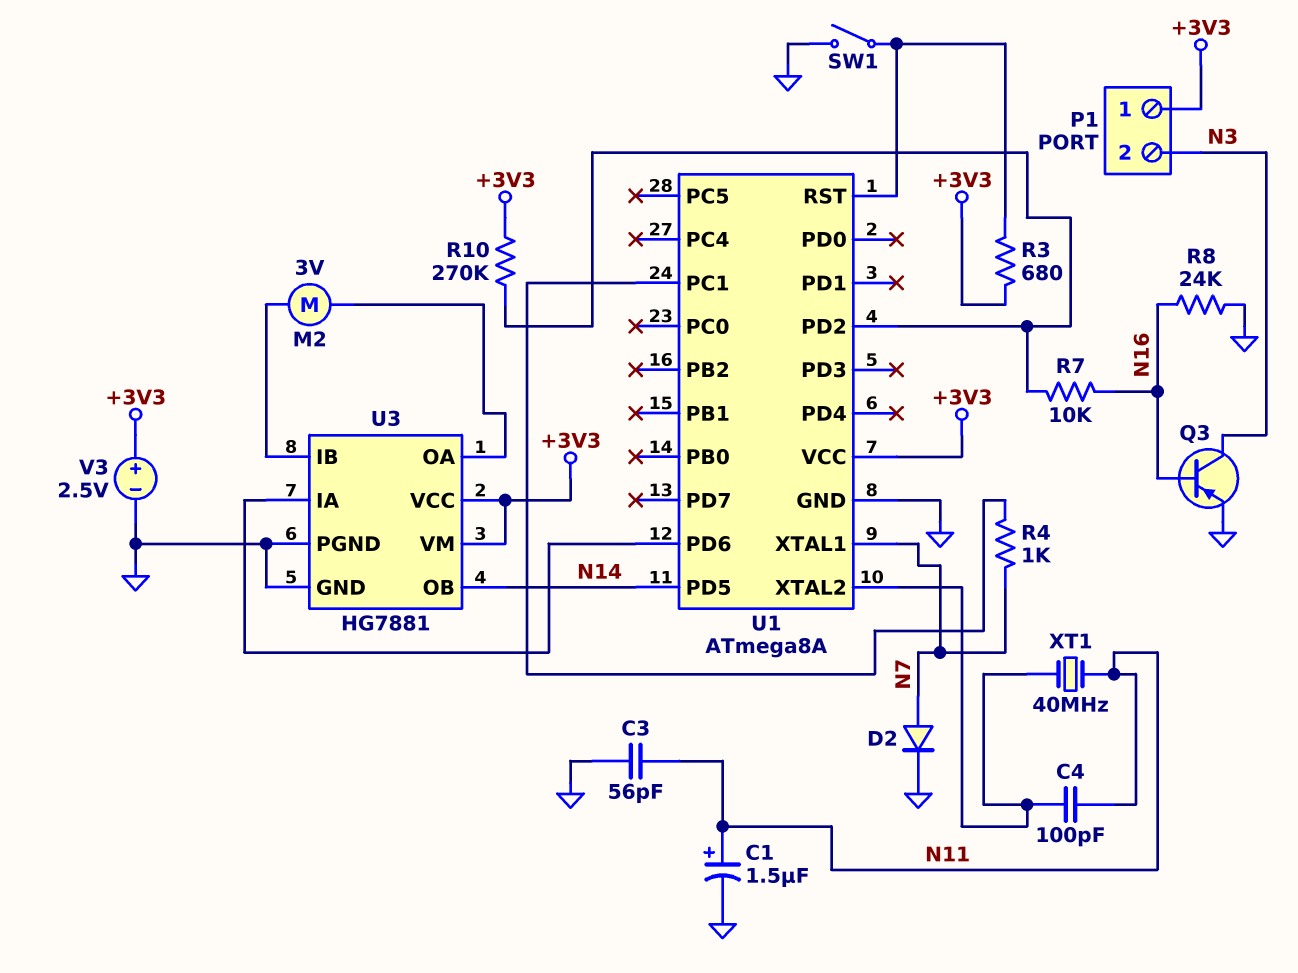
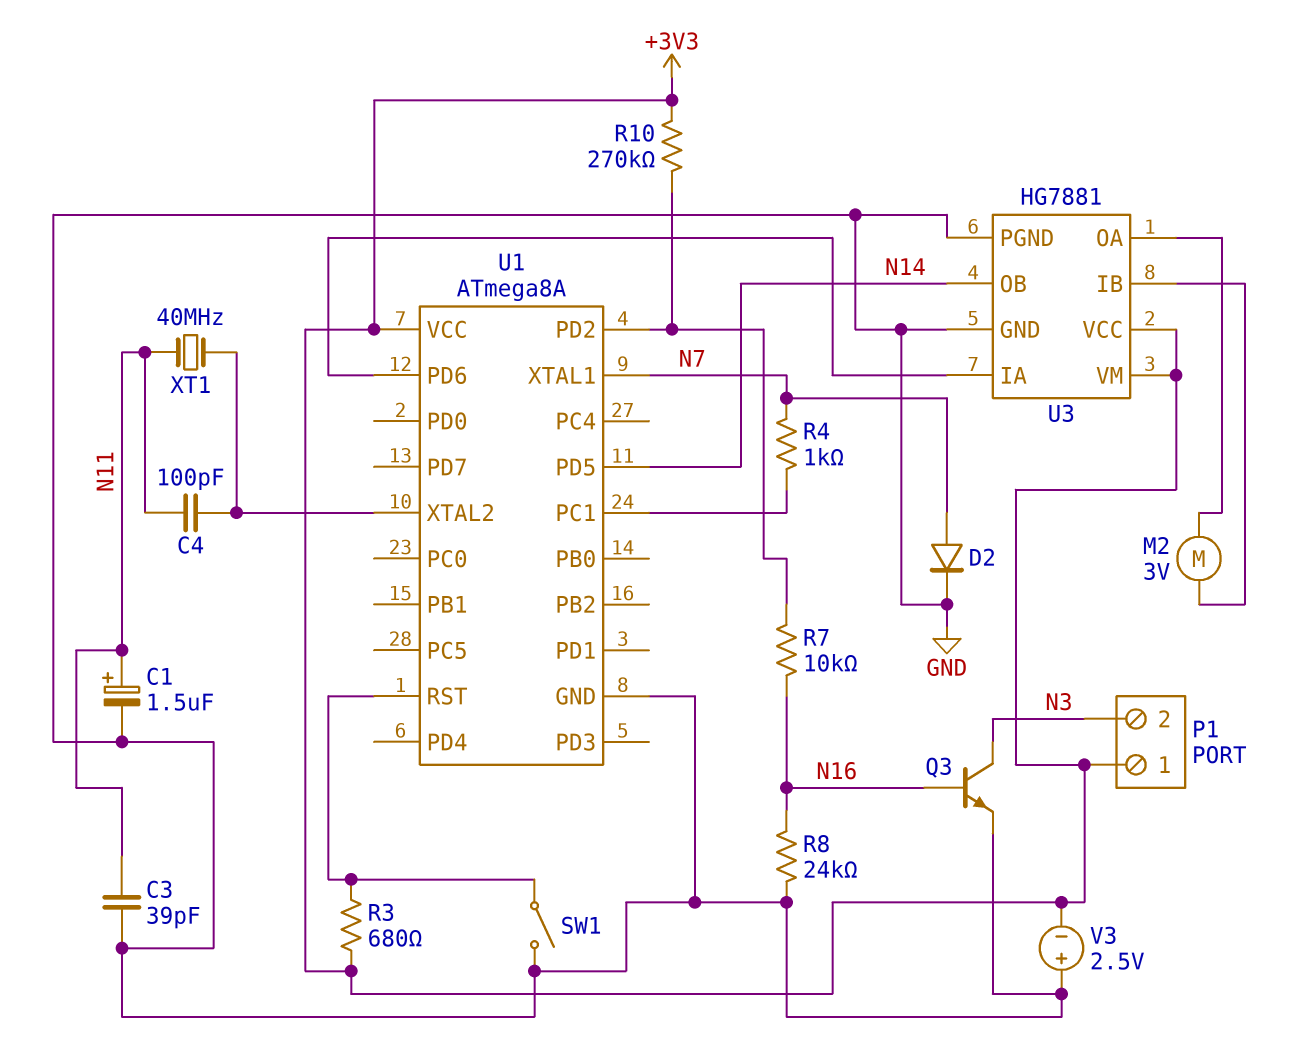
C3: 56pF (GND, N11) -> 39pF (GND, N11)
Q3: PNP (B N16, C N3, E GND) -> NPN (B N16, C N3, E GND)
V3: 2.5V (plus +3V3, minus GND) -> 2.5V (plus GND, minus +3V3)

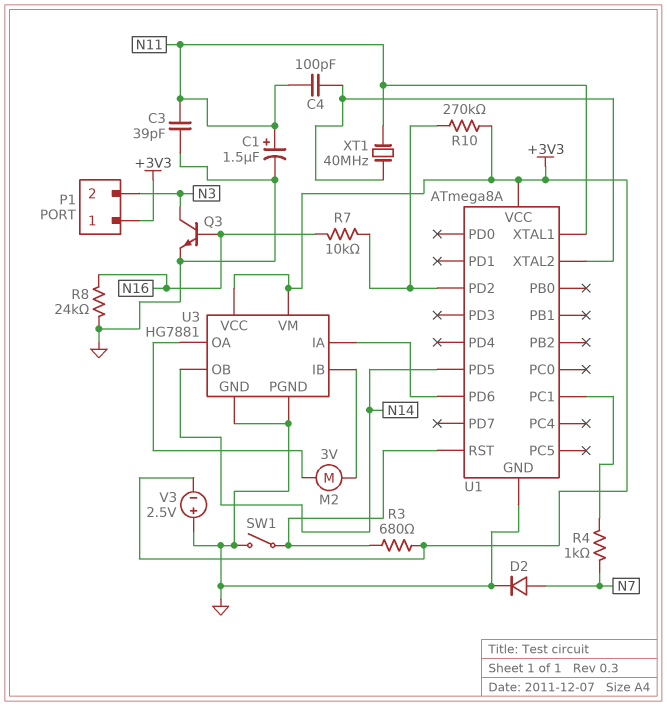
U1 pin XTAL1: N7 -> N11

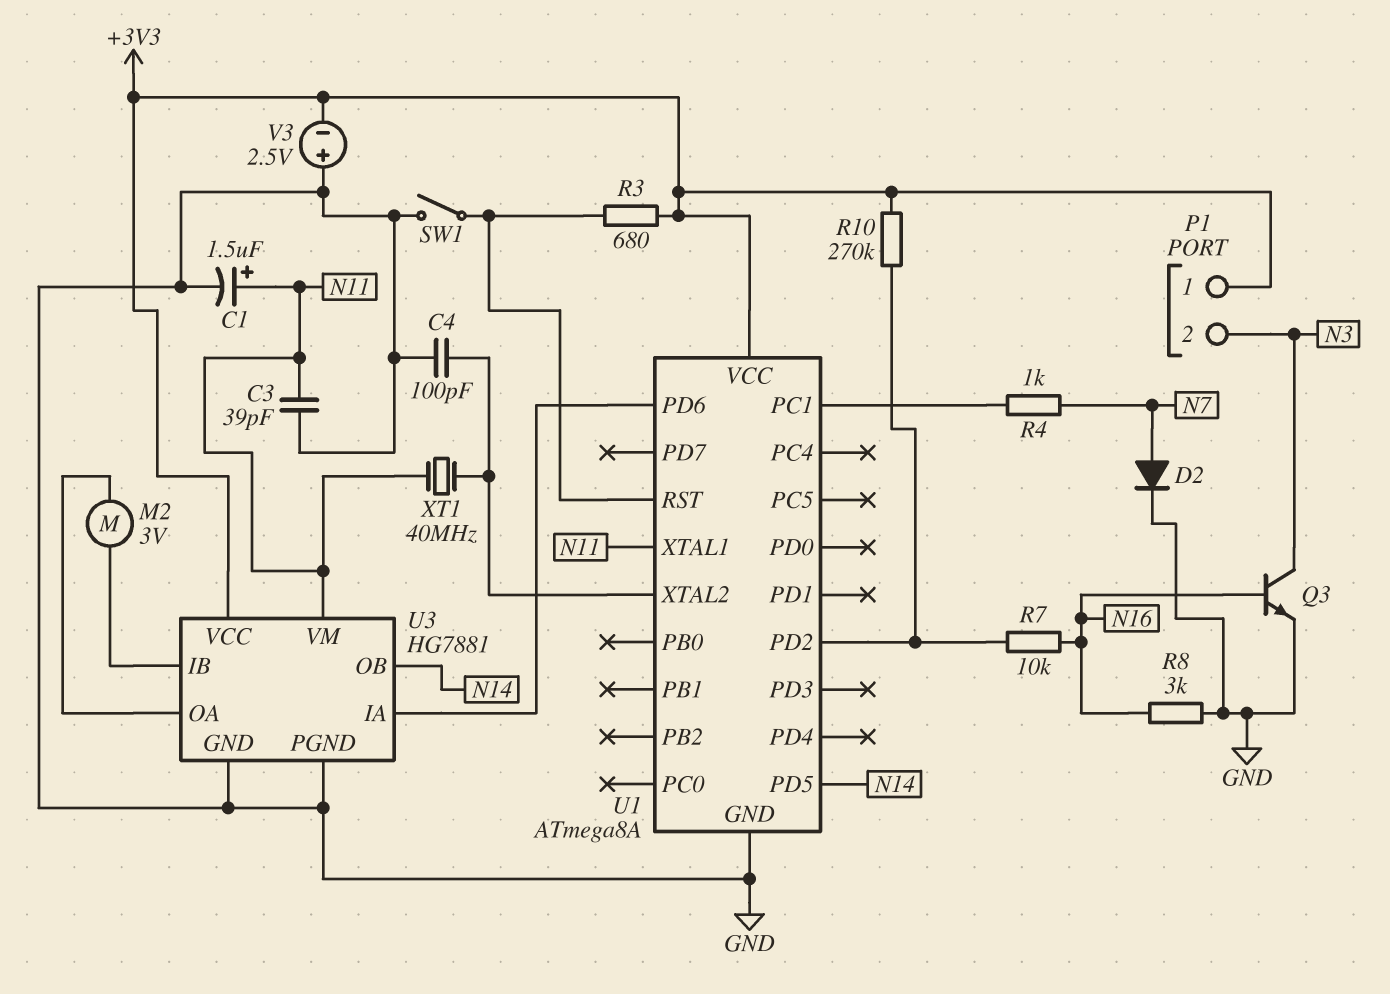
C4: 100pF (N11, U1/XTAL2) -> 100pF (GND, U1/XTAL2)
R8: 24k (GND, N16) -> 3k (GND, N16)
U3 pin VM: +3V3 -> N11

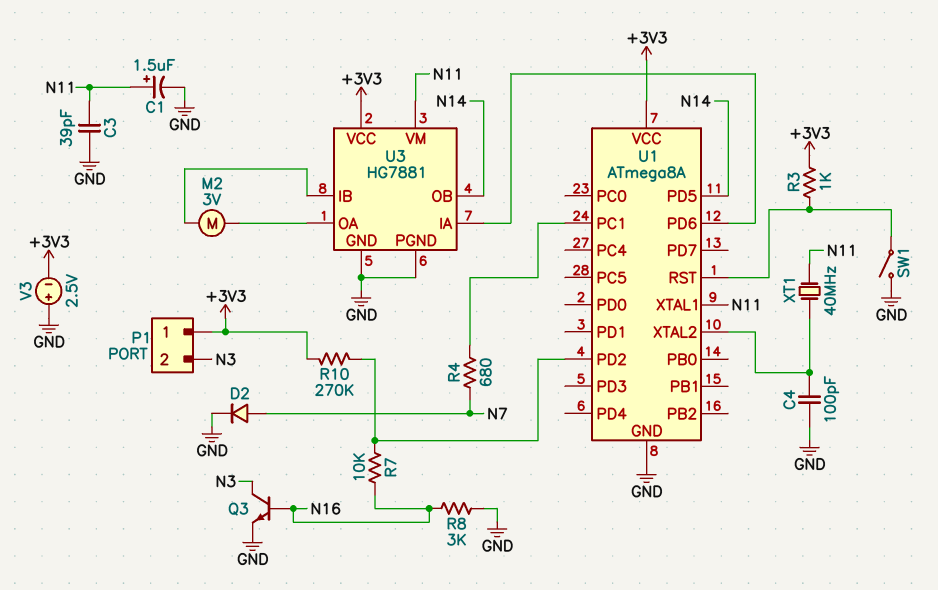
R3: 680 (+3V3, U1/RST) -> 1k (+3V3, U1/RST)
R4: 1k (N7, U1/PC1) -> 680 (N7, U1/PC1)

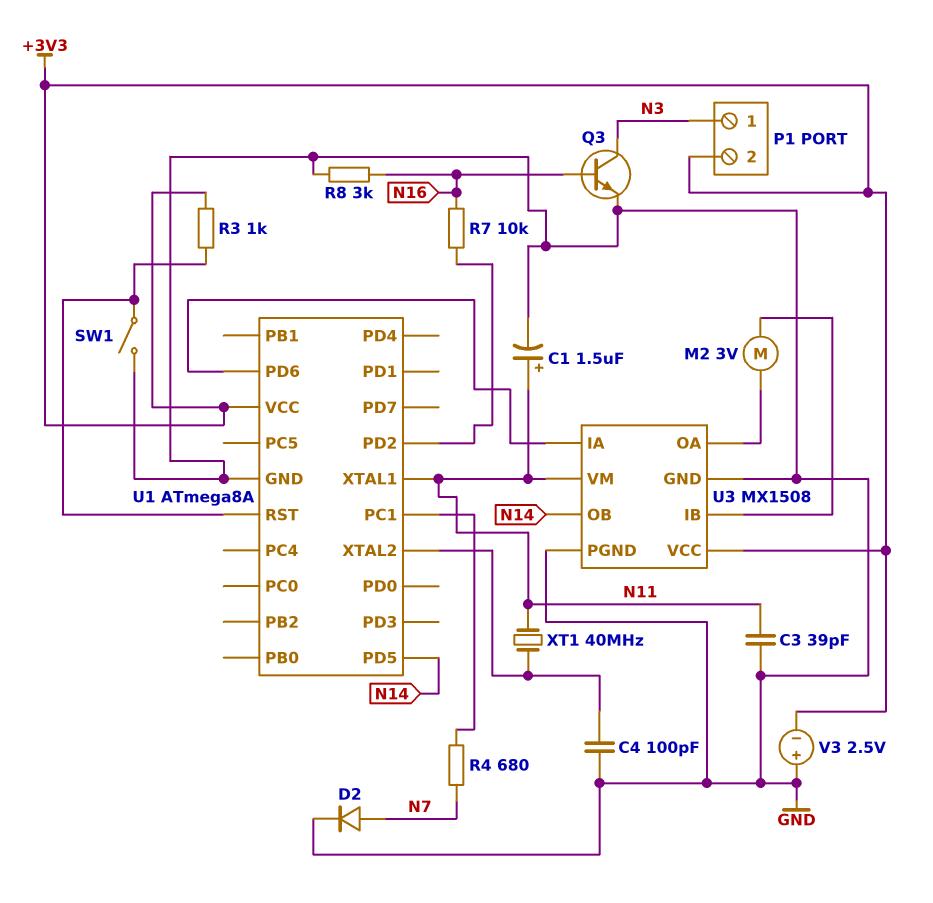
P1 pin 1: +3V3 -> N3
P1 pin 2: N3 -> +3V3
R10: 270k (+3V3, U1/PD2) -> none
U3: HG7881 -> MX1508

